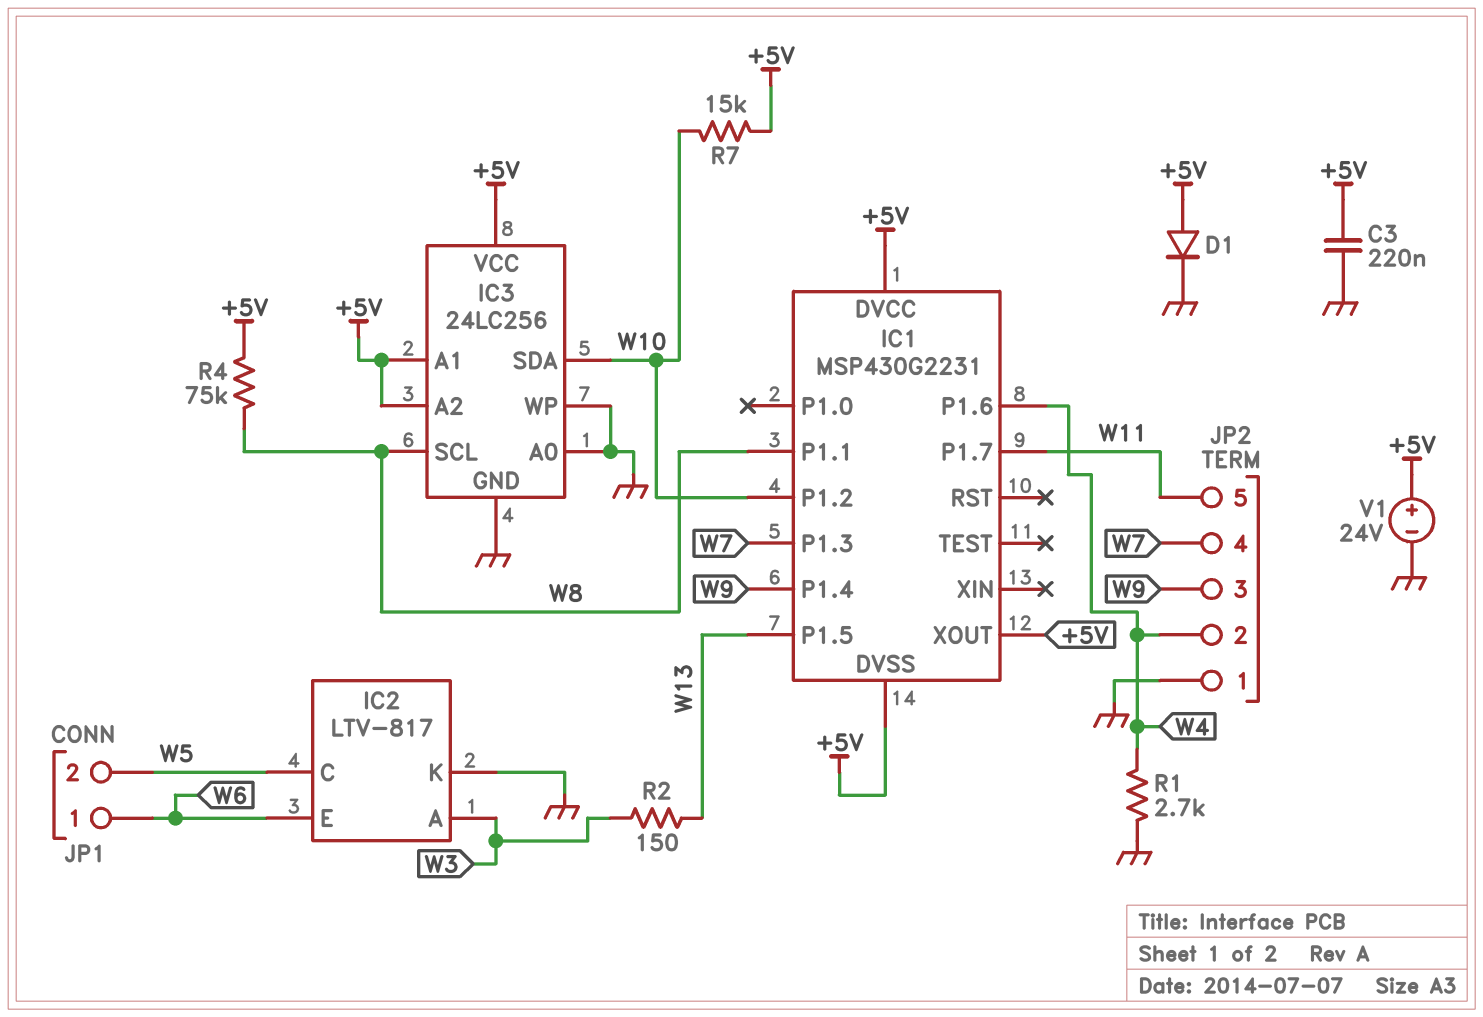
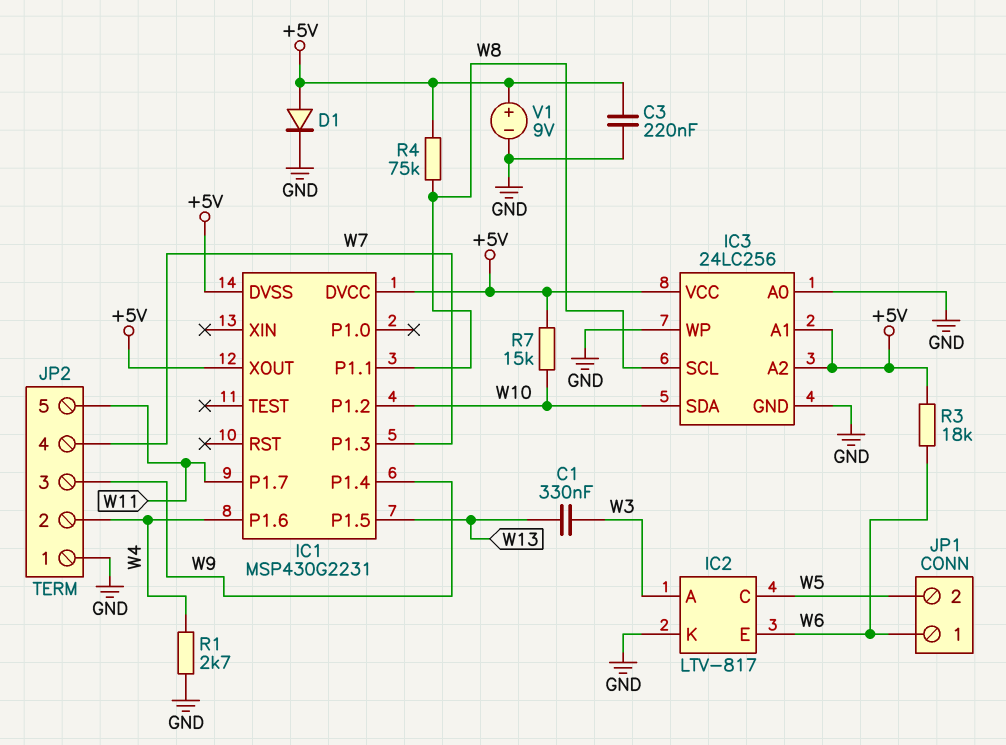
C1: none -> 330nF (W3, W13)
R2: 150 (W3, W13) -> none
R3: none -> 18k (+5V, W6)
V1: 24V (plus +5V, minus GND) -> 9V (plus +5V, minus GND)

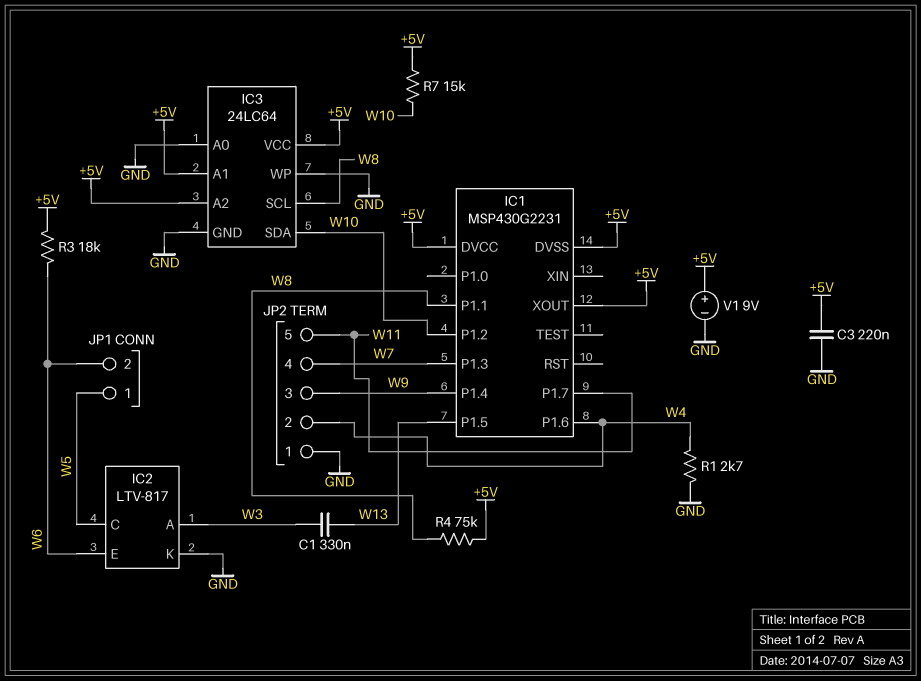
D1: diode (A +5V, K GND) -> none
IC3: 24LC256 -> 24LC64
JP1 pin 1: W6 -> W5
JP1 pin 2: W5 -> W6

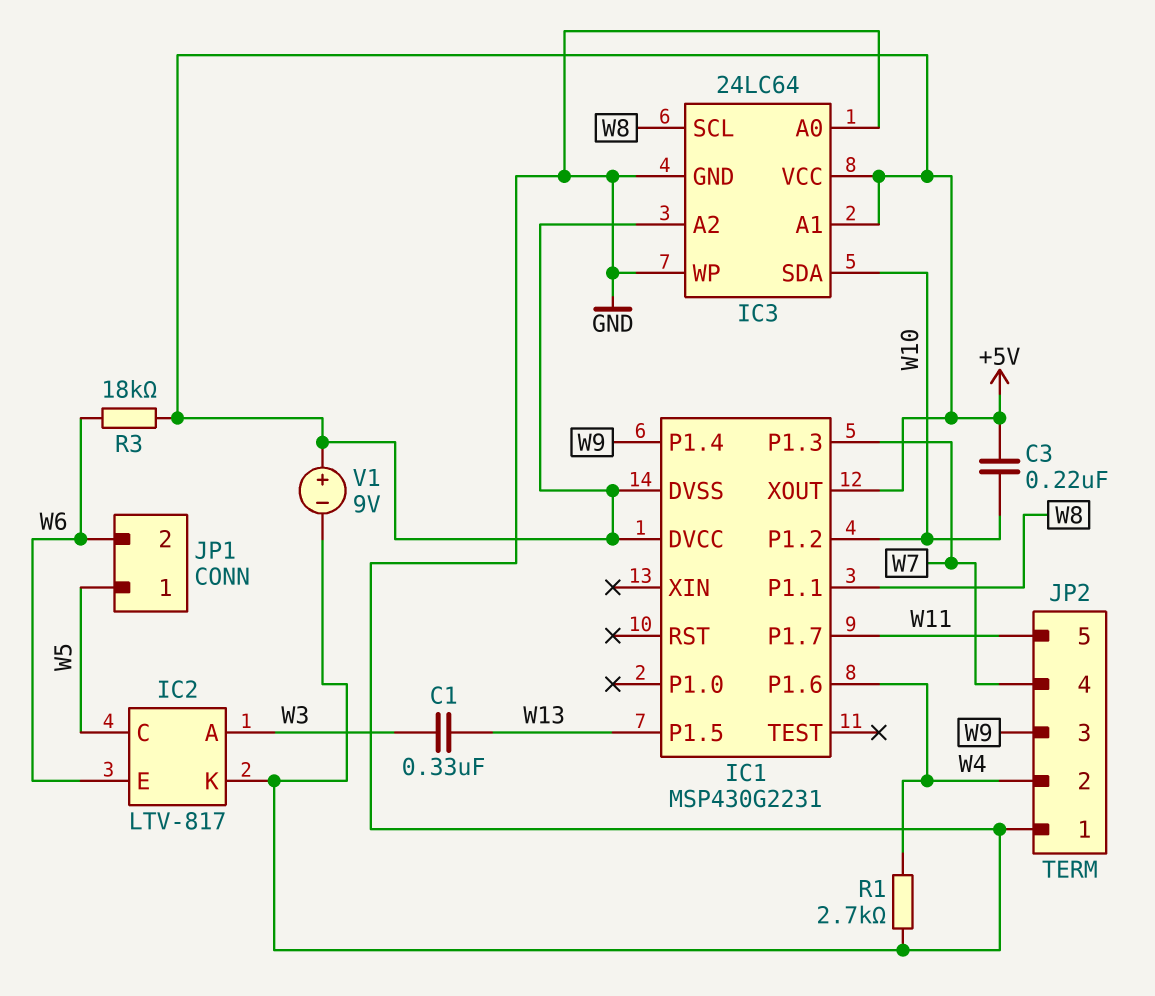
C3: 220nF (+5V, GND) -> 220nF (+5V, W10)
R4: 75k (+5V, W8) -> none
R7: 15k (+5V, W10) -> none

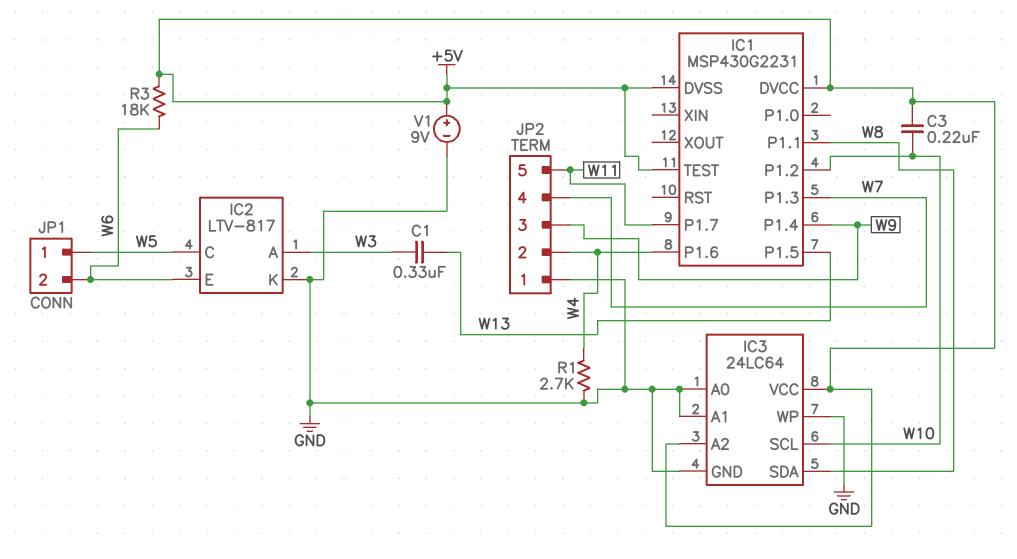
IC1 pin TEST: none -> +5V
IC1 pin XOUT: +5V -> none
IC3 pin A1: +5V -> GND
IC3 pin SCL: W8 -> W10
IC3 pin SDA: W10 -> W8

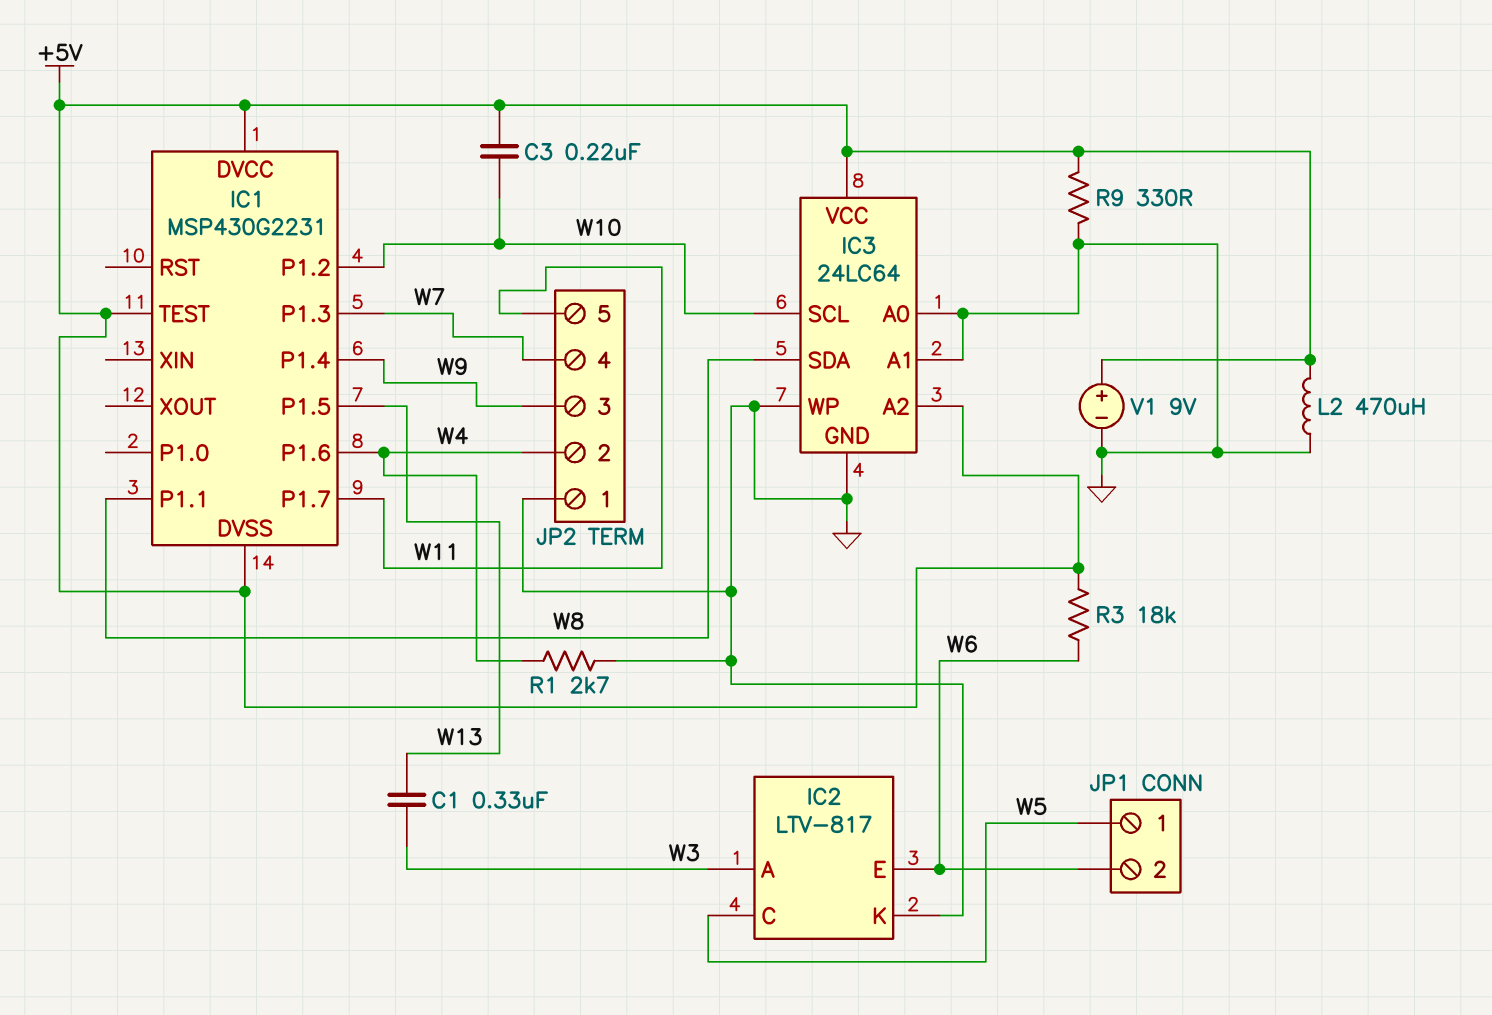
L2: none -> 470uH (+5V, GND)
R9: none -> 330 (+5V, GND)

